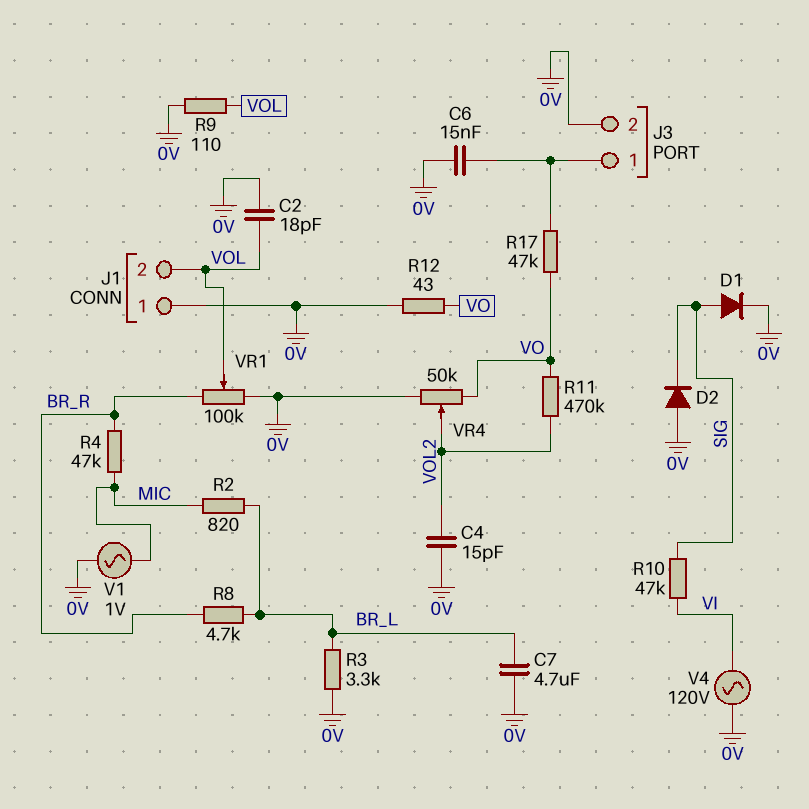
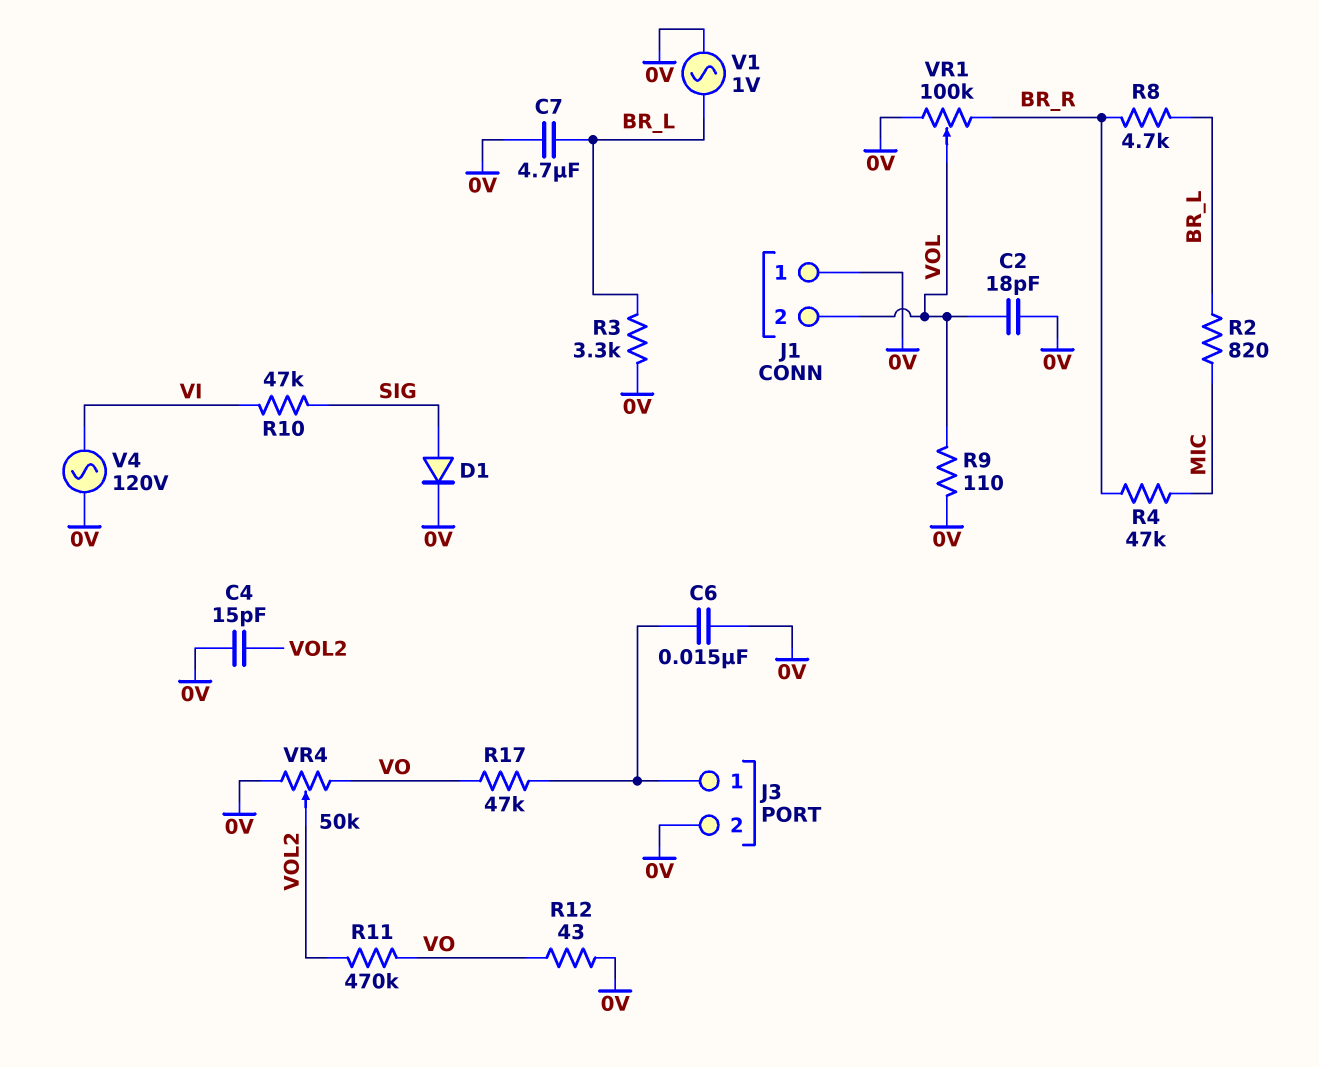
D2: diode (A 0V, K SIG) -> none
V1: AC 1V (0V, MIC) -> AC 1V (0V, BR_L)

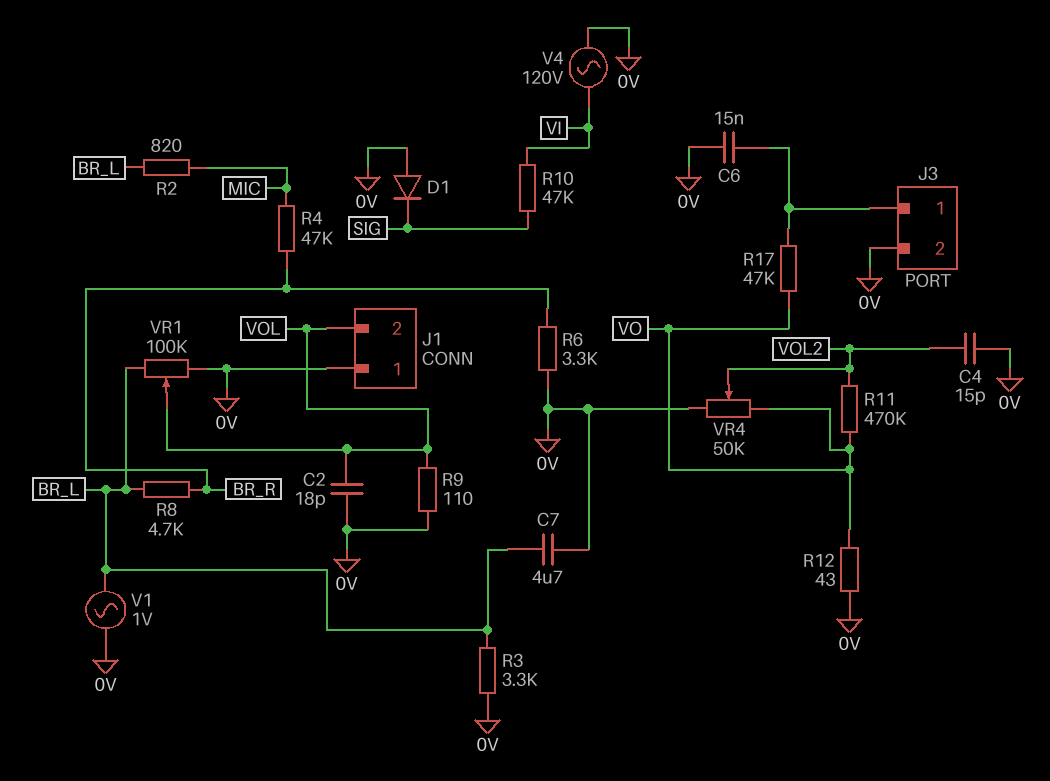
D1: diode (A SIG, K 0V) -> diode (A 0V, K SIG)
R6: none -> 3.3k (0V, BR_R)
VR1: 100k (0V, BR_R, wiper VOL) -> 100k (0V, BR_L, wiper VOL)

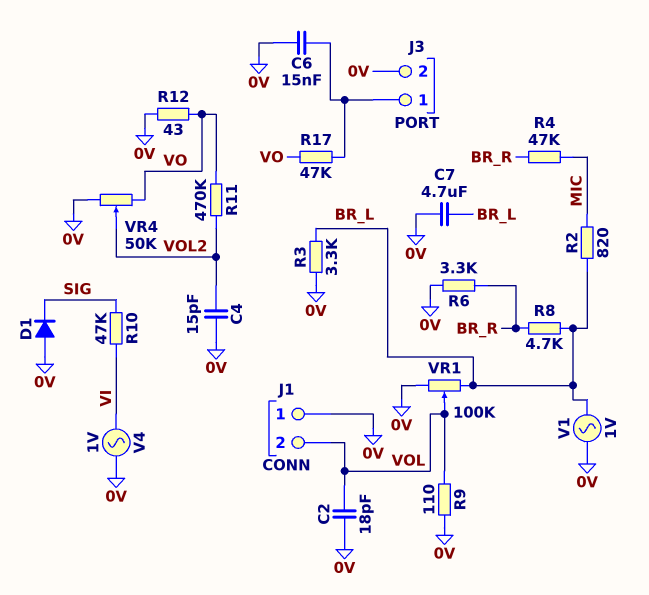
V4: AC 120V (0V, VI) -> AC 1V (0V, VI)

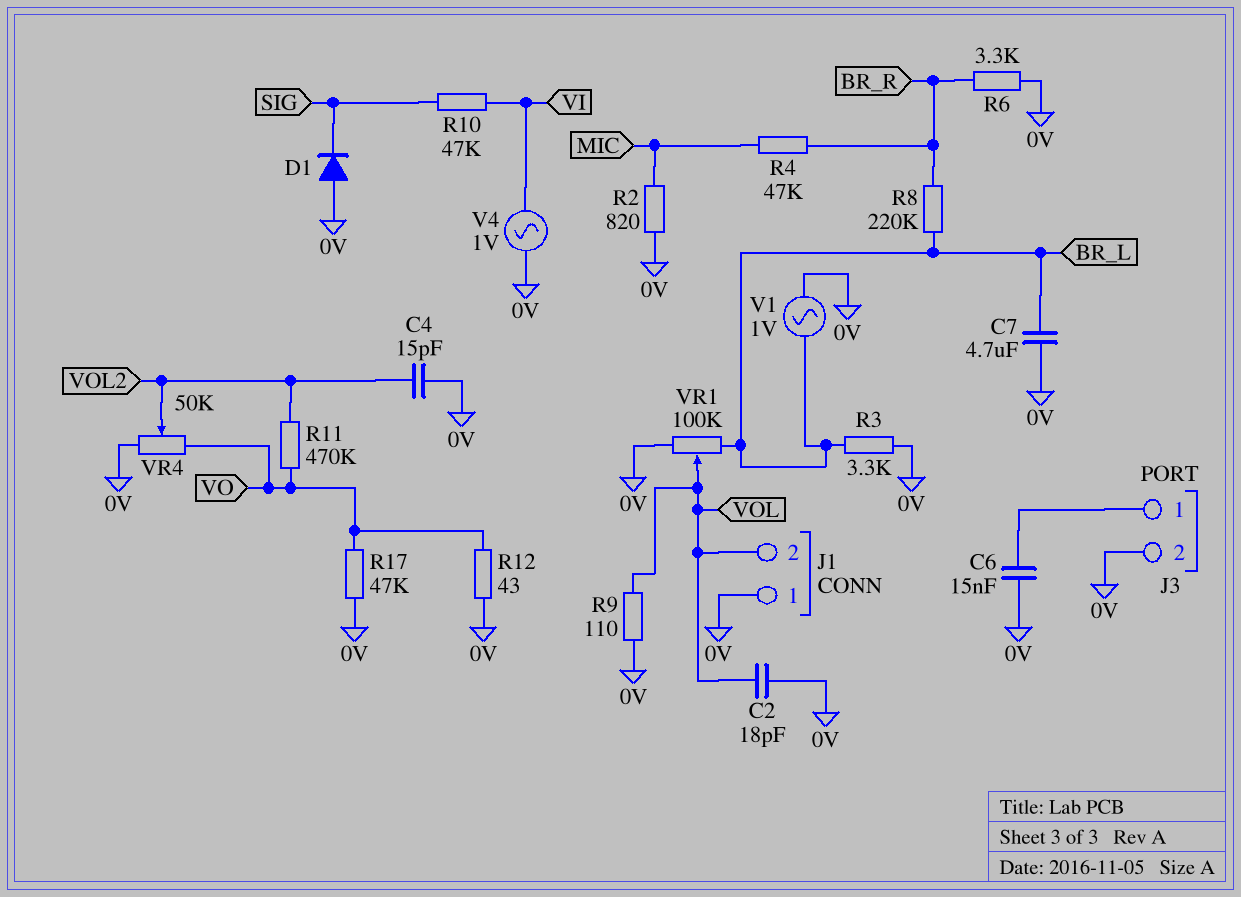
R2: 820 (BR_L, MIC) -> 820 (0V, MIC)
R8: 4.7k (BR_L, BR_R) -> 220k (BR_L, BR_R)
R17: 47k (J3/1, VO) -> 47k (0V, VO)

